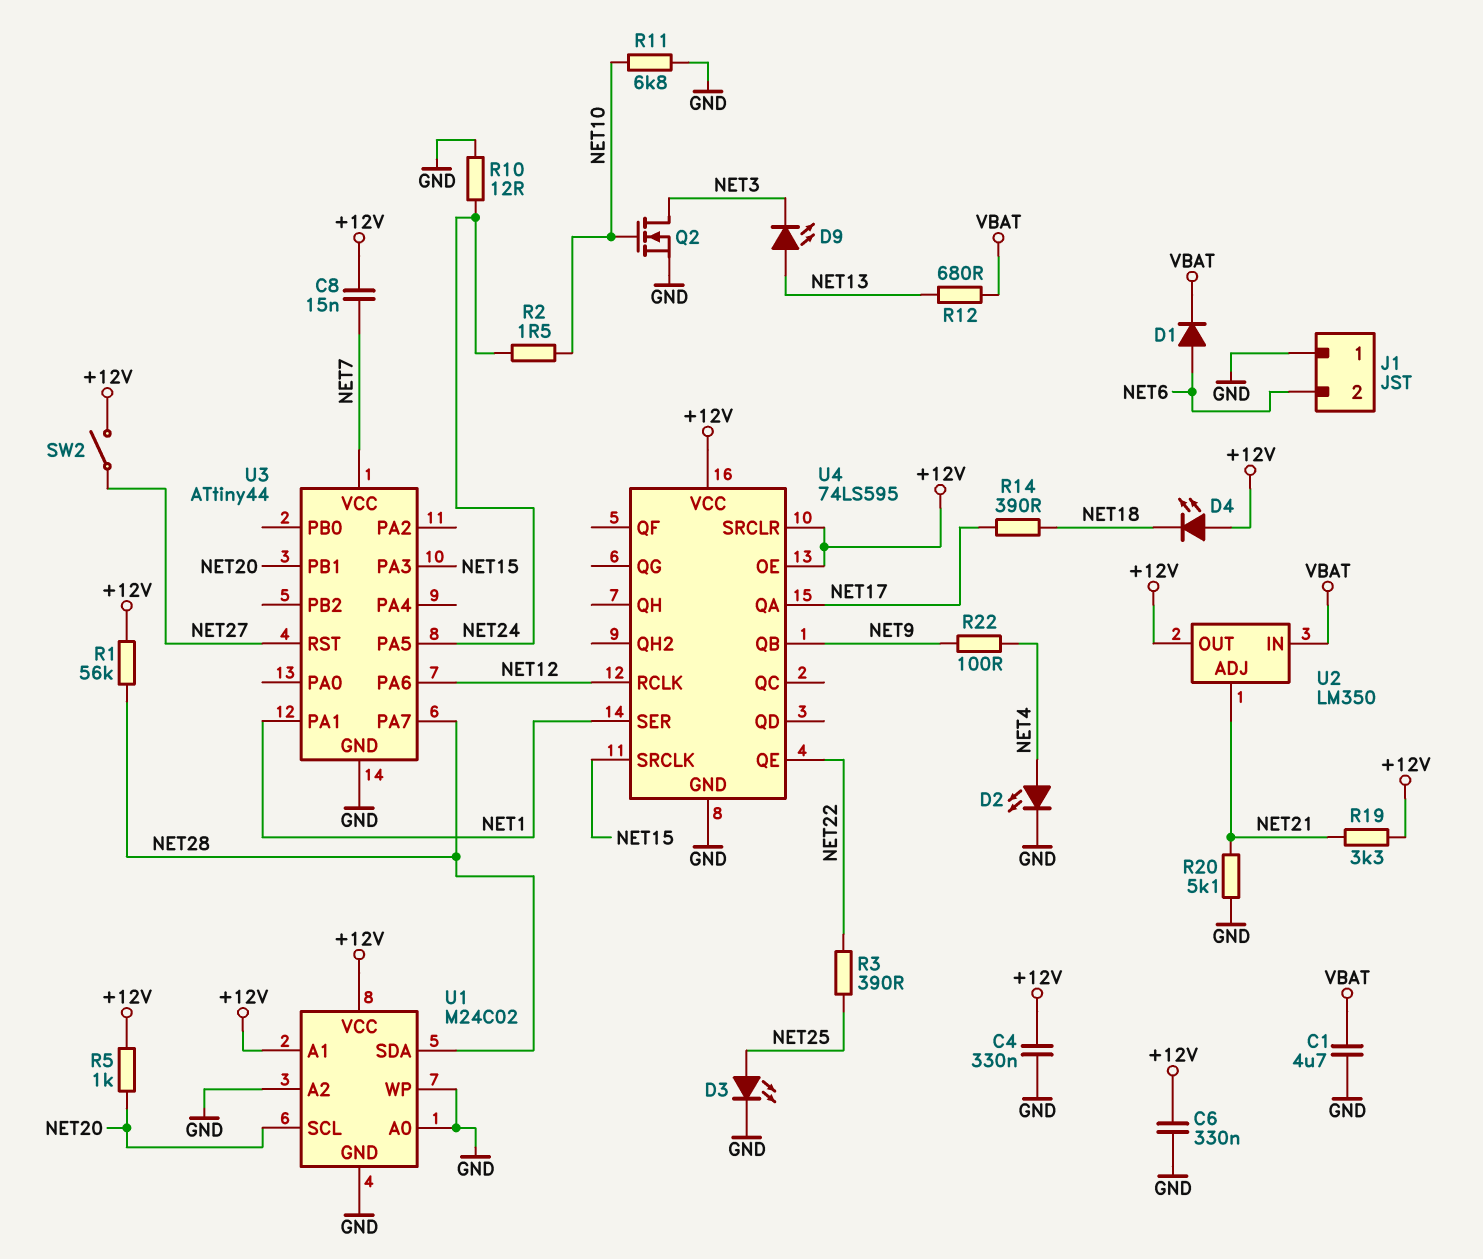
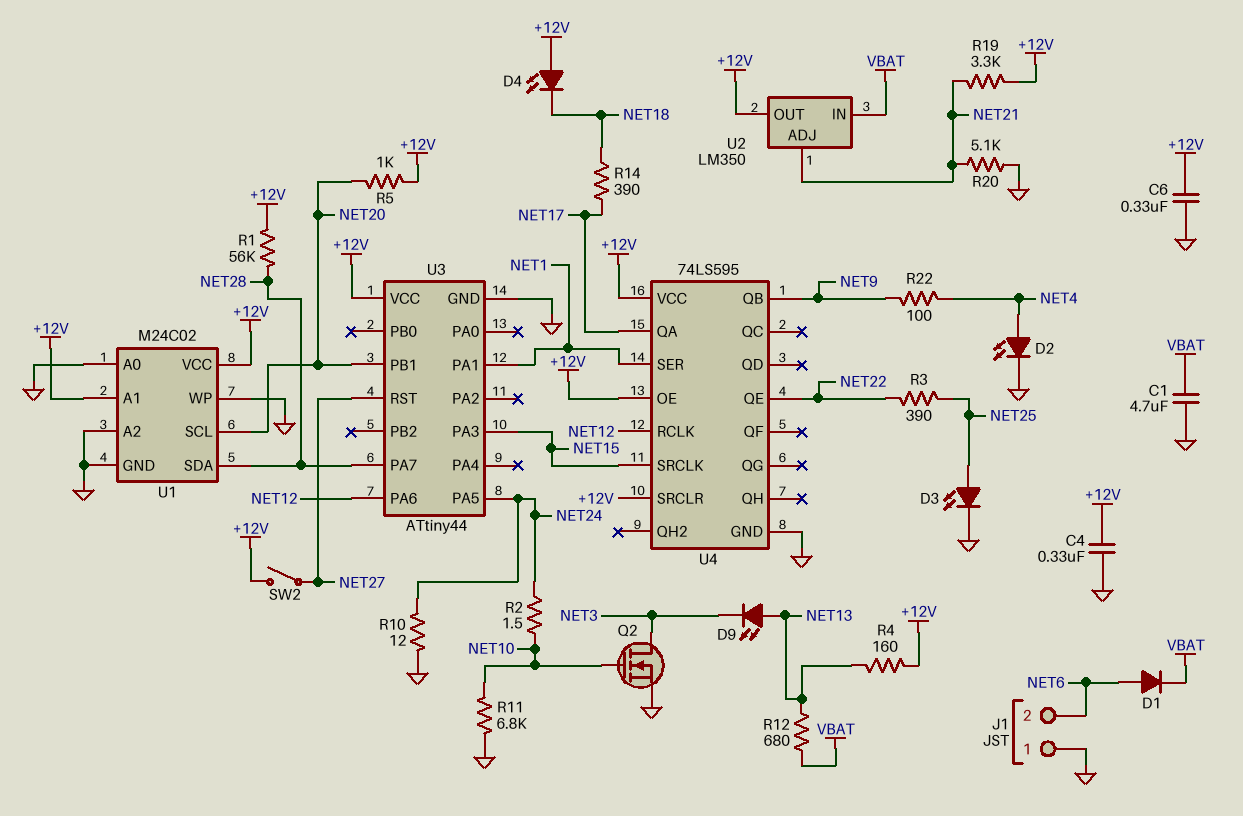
C8: 15nF (+12V, NET7) -> none
R4: none -> 160 (+12V, NET13)
U3 pin VCC: NET7 -> +12V

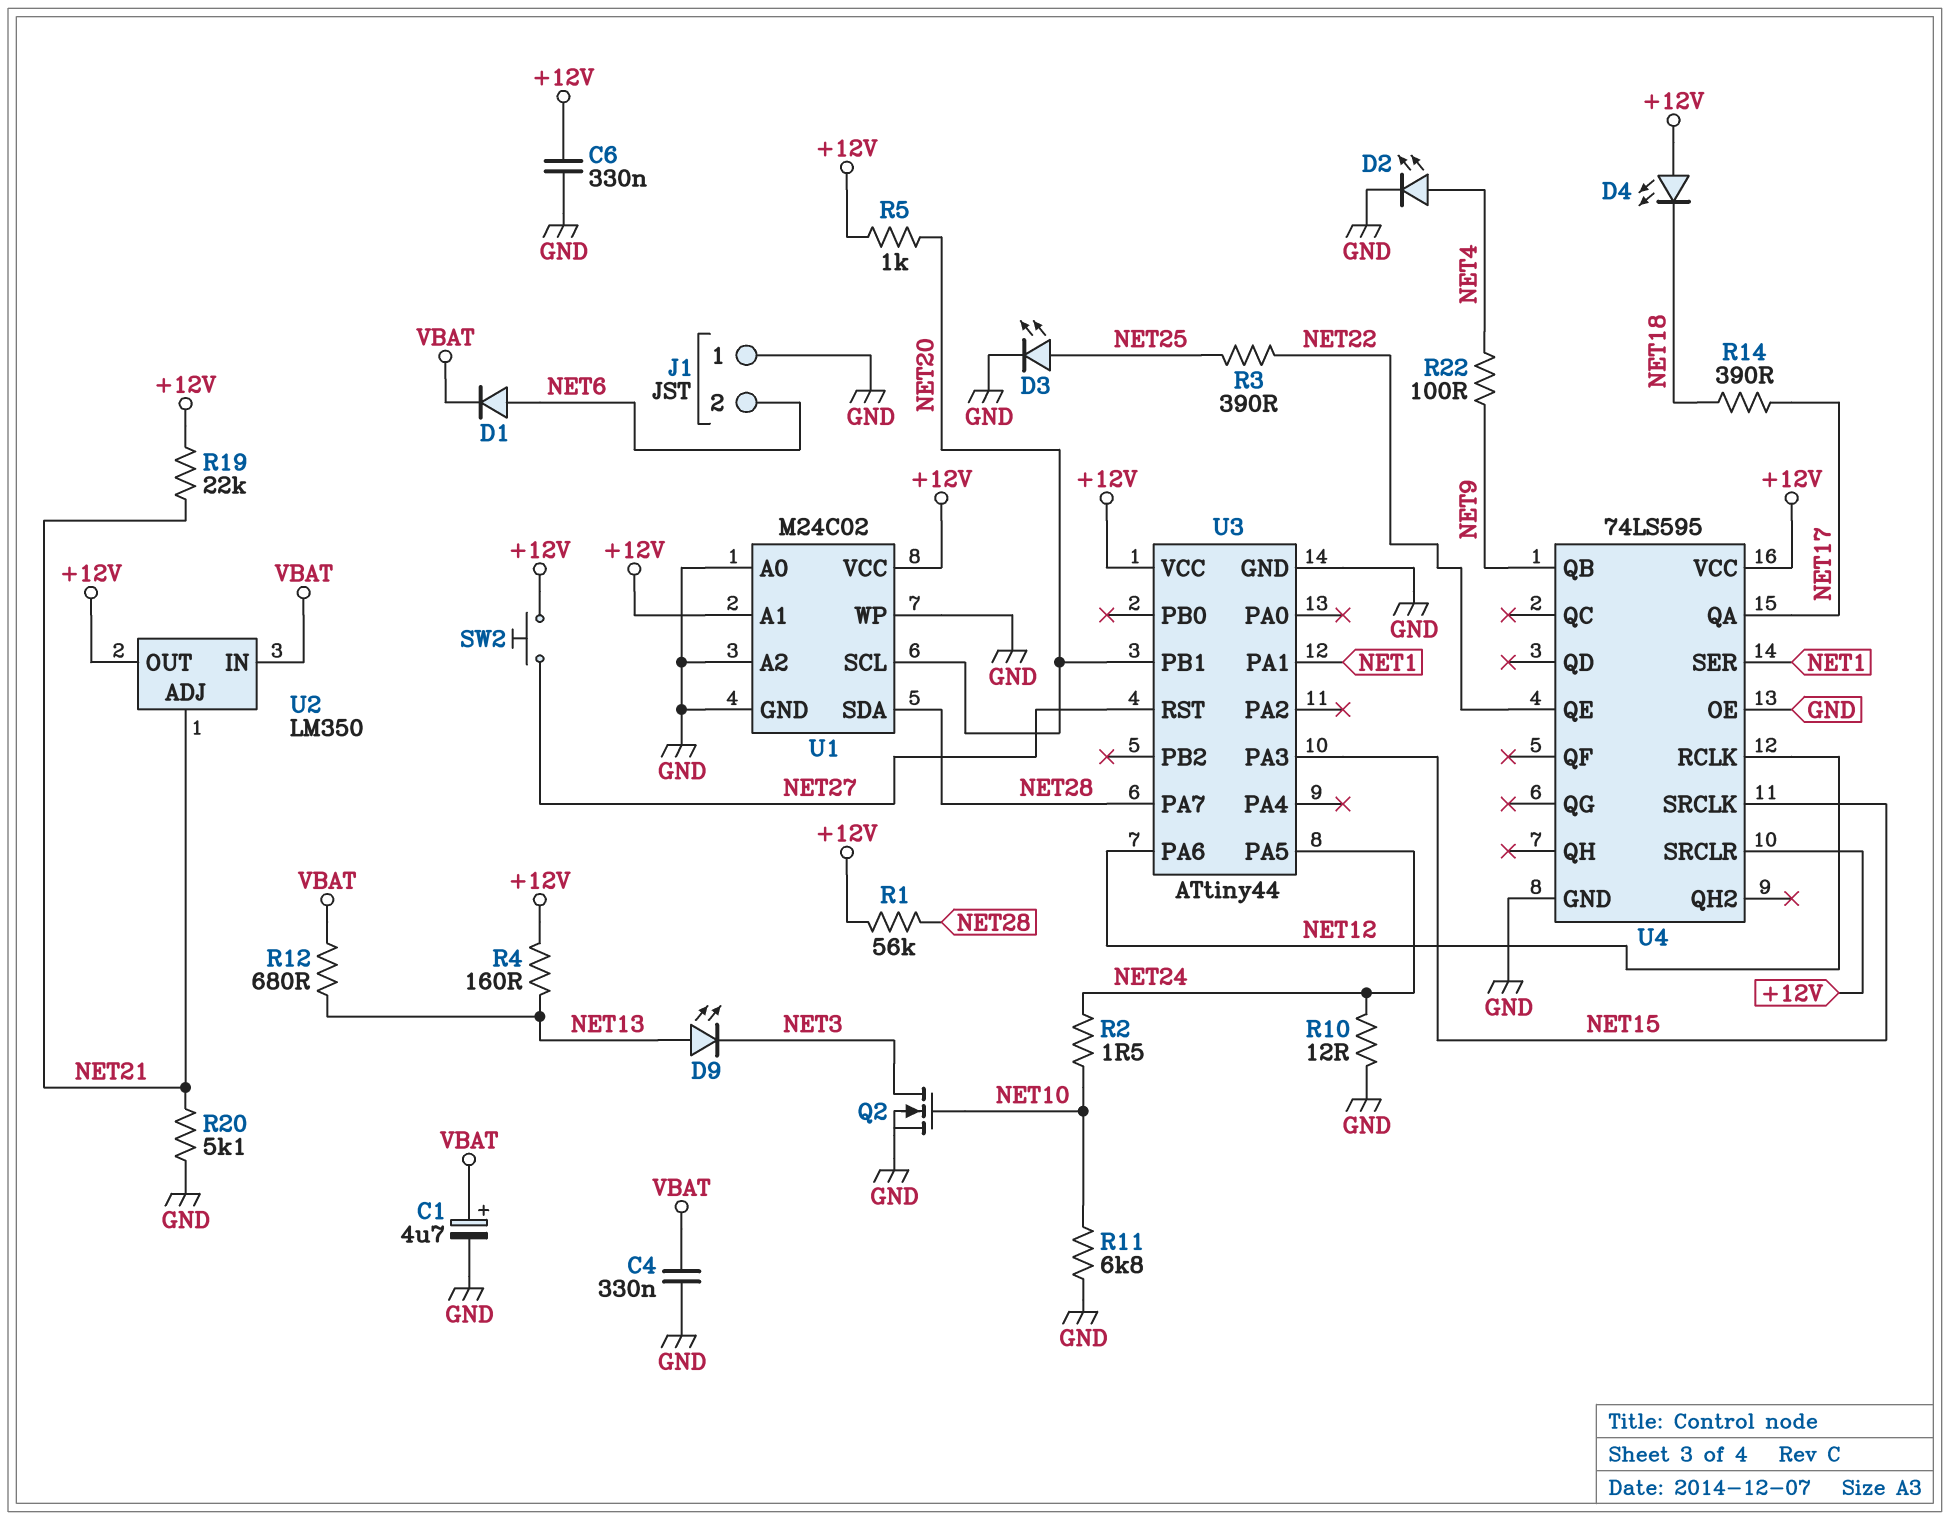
C1: 4.7uF (GND, VBAT) -> 4.7uF (plus VBAT, minus GND)
C4: 330nF (+12V, GND) -> 330nF (GND, VBAT)
R19: 3.3k (+12V, NET21) -> 22k (+12V, NET21)
SW2: switch (+12V, NET27) -> button (+12V, NET27)
U4 pin OE: +12V -> GND

